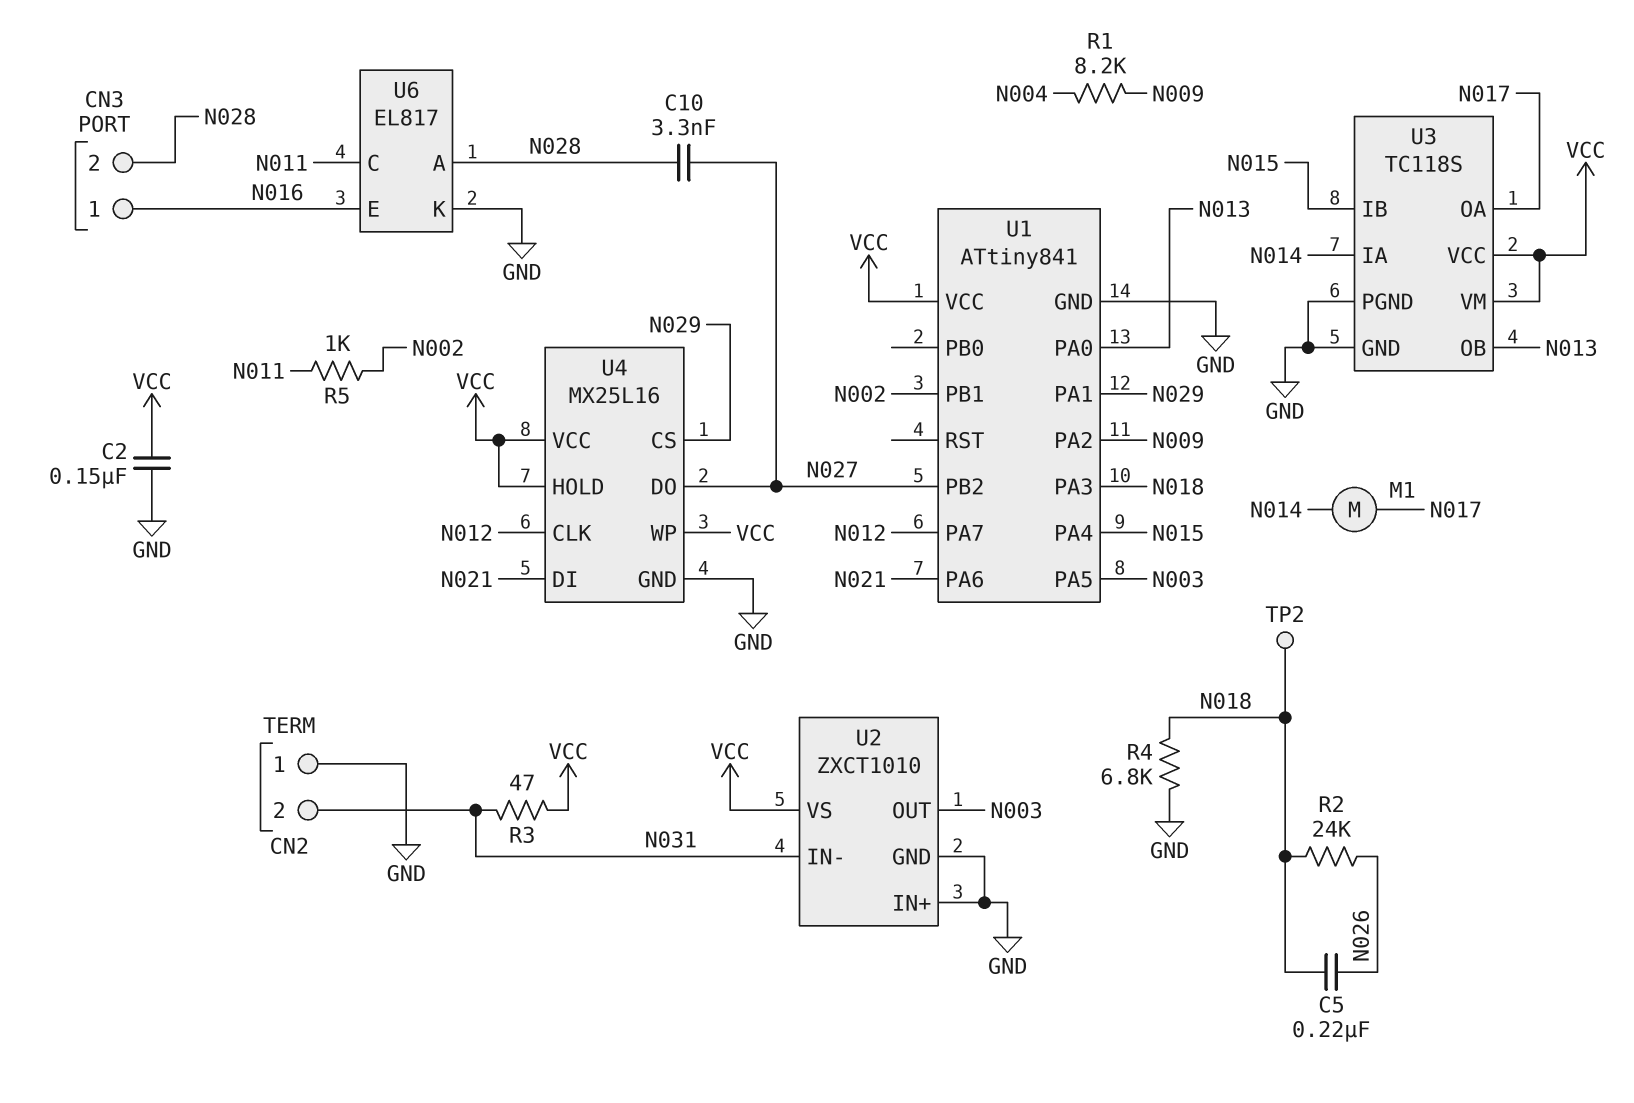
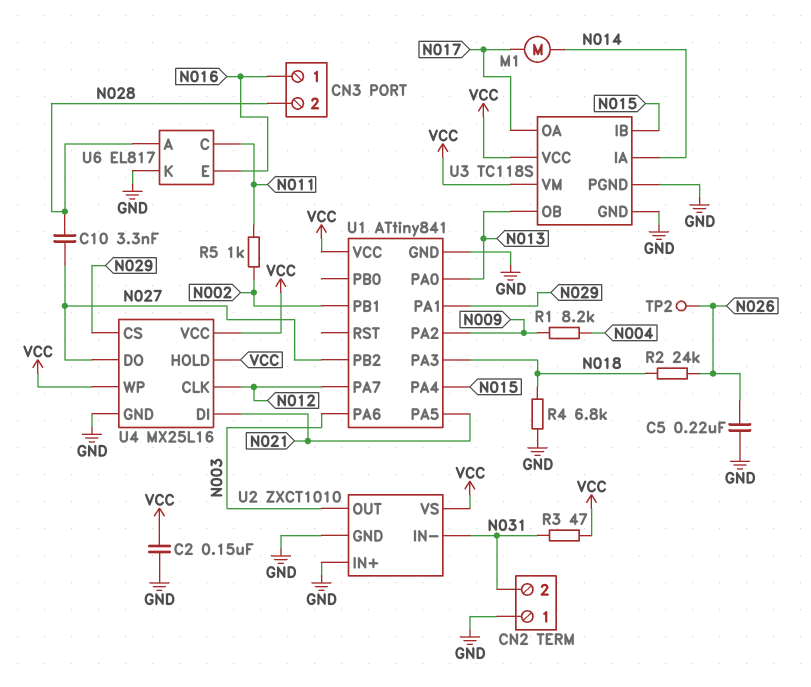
C5: 220nF (N018, N026) -> 220nF (GND, N026)
TP2: test point (N018) -> test point (N026)
U1 pin PA5: N003 -> N021
U1 pin PA6: N021 -> N003

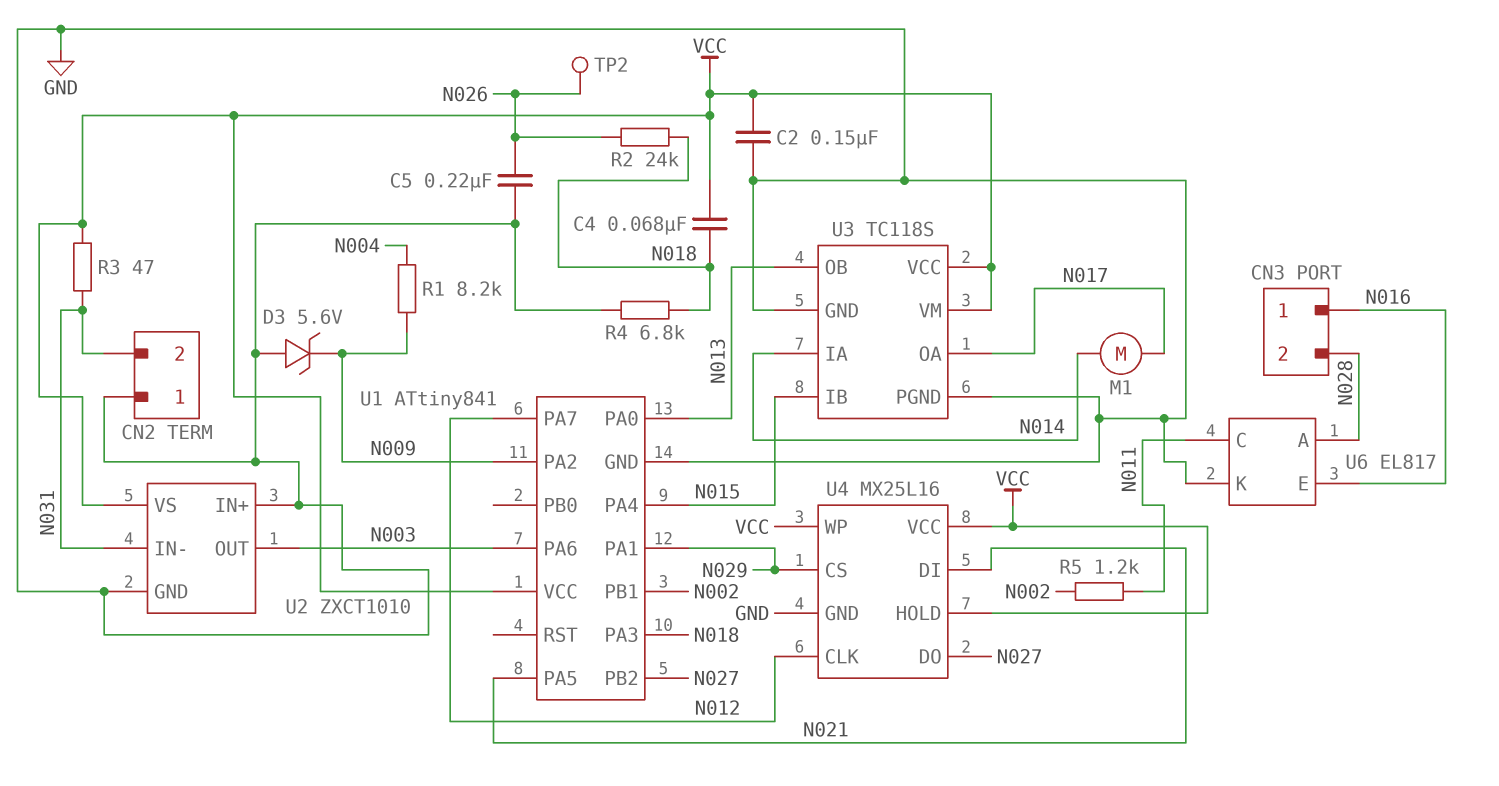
C4: none -> 68nF (N018, VCC)
C10: 3.3nF (N027, N028) -> none
D3: none -> zener 5.6V (A GND, K N009)
R5: 1k (N002, N011) -> 1.2k (N002, N011)

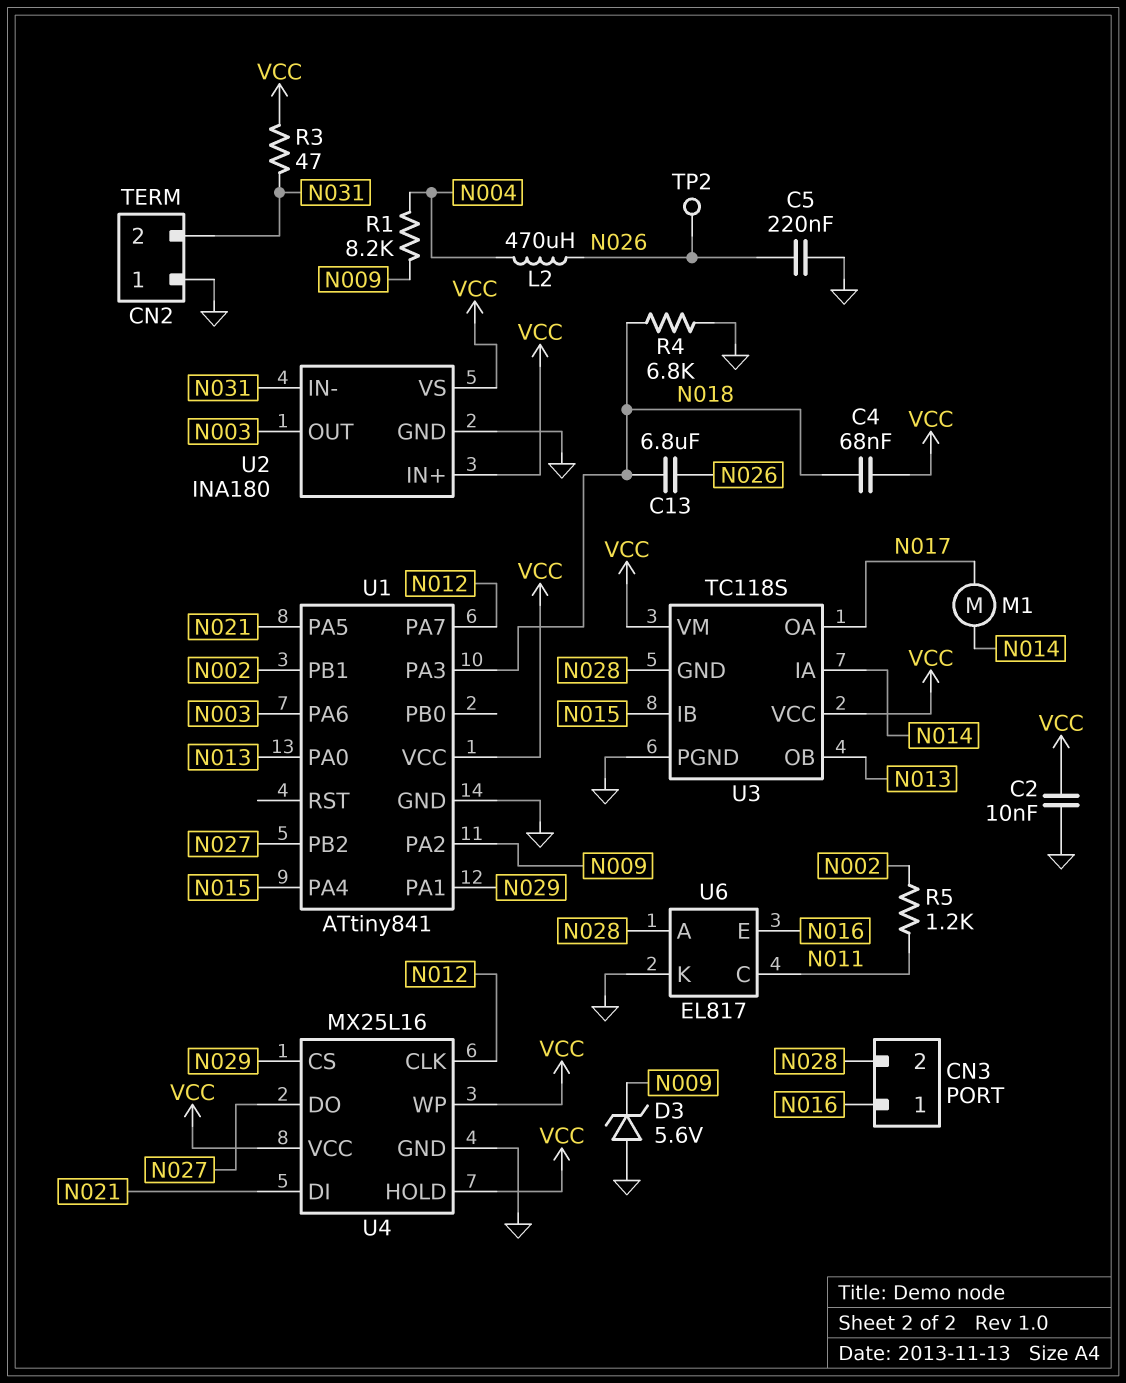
C2: 150nF (GND, VCC) -> 10nF (GND, VCC)
C13: none -> 6.8uF (N018, N026)
L2: none -> 470uH (N004, N026)
R2: 24k (N018, N026) -> none
U2: ZXCT1010 -> INA180
U2 pin IN+: GND -> VCC
U3 pin GND: GND -> N028

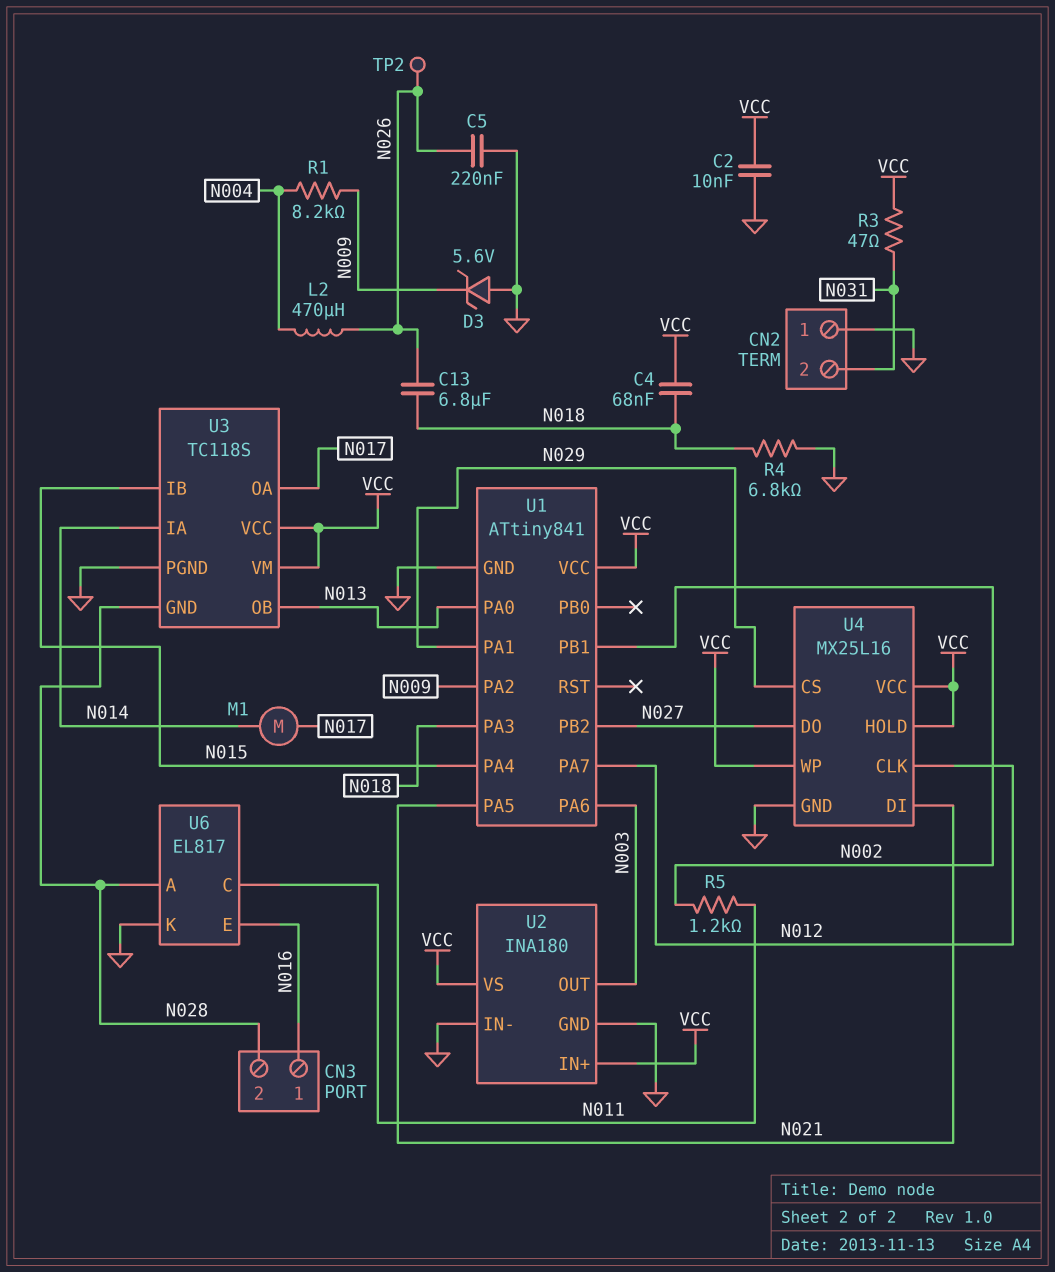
U2 pin IN-: N031 -> GND

